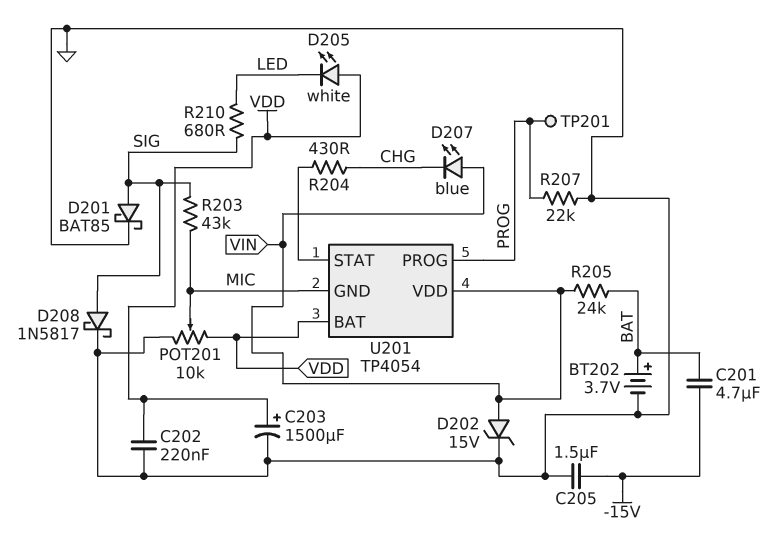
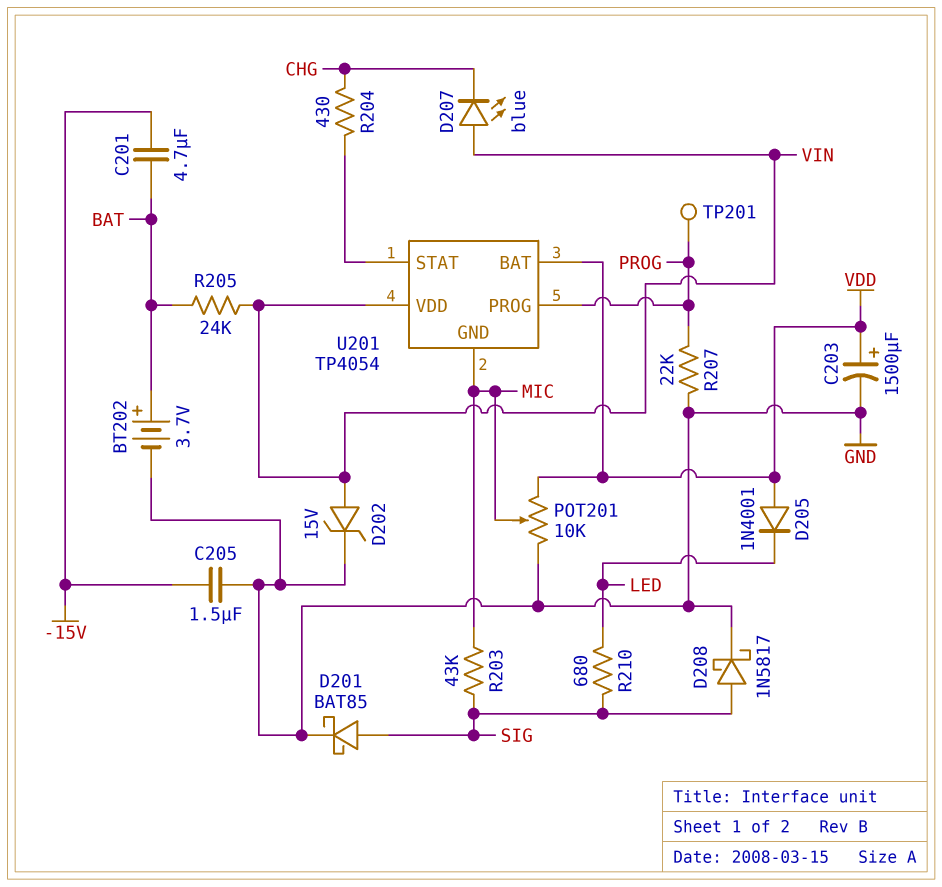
C202: 220nF (GND, VDD) -> none
D205: LED white (A VDD, K LED) -> diode 1N4001 (A VDD, K LED)

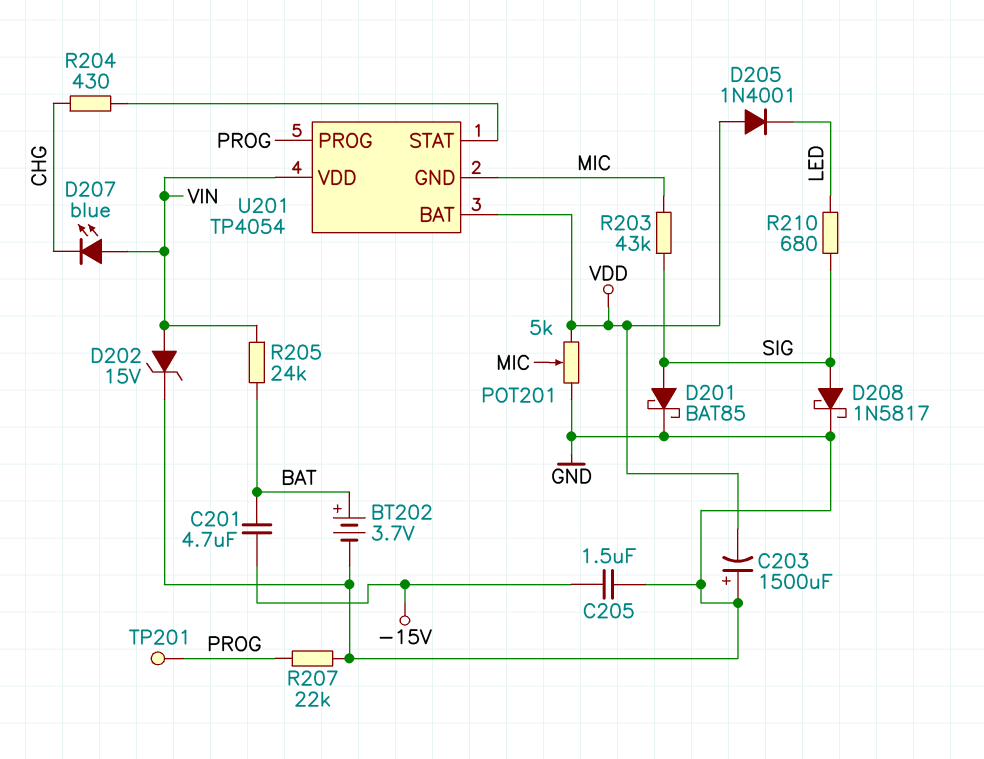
C203: 1500uF (plus VDD, minus GND) -> 1500uF (plus GND, minus VDD)
POT201: 10k (GND, VDD, wiper MIC) -> 5k (GND, VDD, wiper MIC)

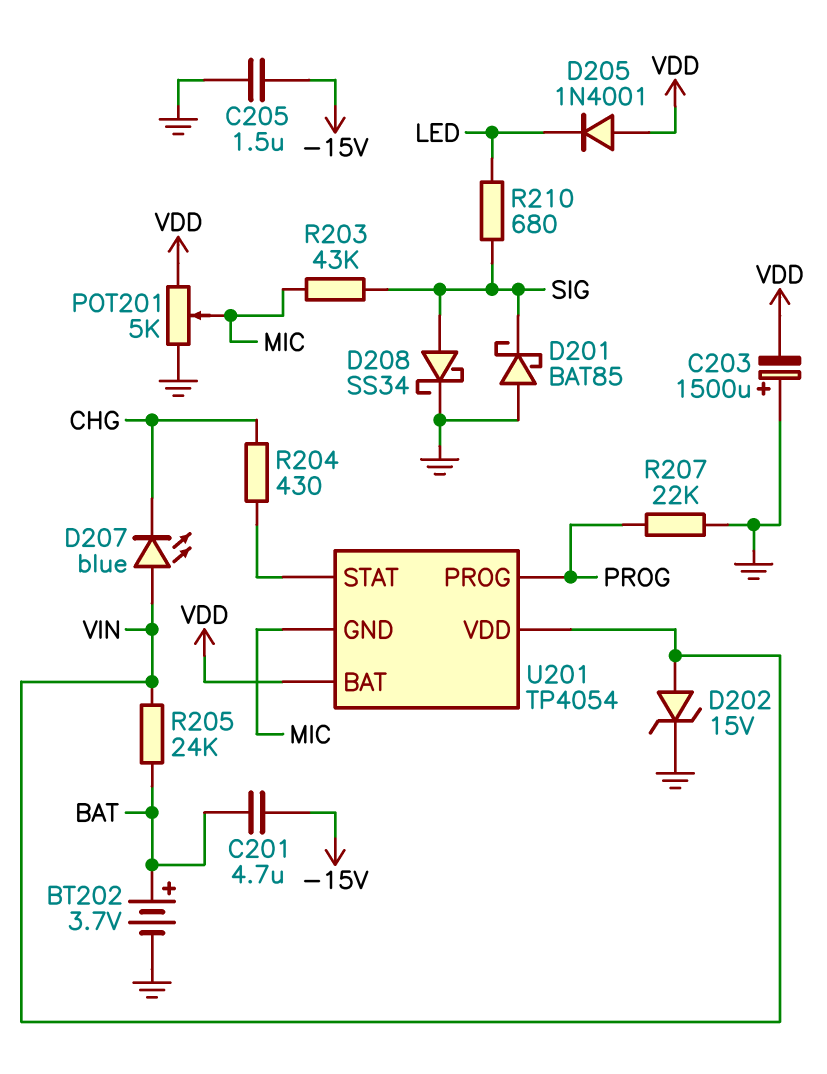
D201: schottky BAT85 (A SIG, K GND) -> schottky BAT85 (A GND, K SIG)
D208: schottky 1N5817 (A SIG, K GND) -> schottky SS34 (A SIG, K GND)
TP201: test point (PROG) -> none

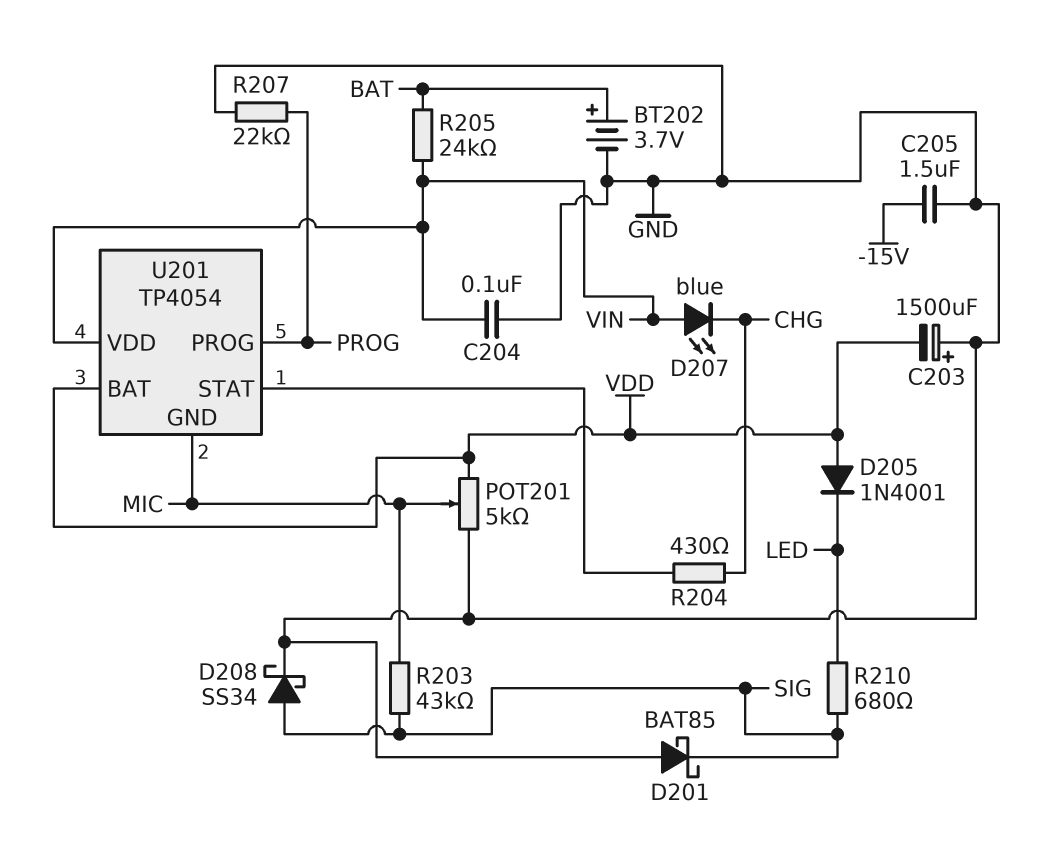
C201: 4.7uF (-15V, BAT) -> none
C204: none -> 100nF (GND, VIN)
D202: zener 15V (A VIN, K GND) -> none

